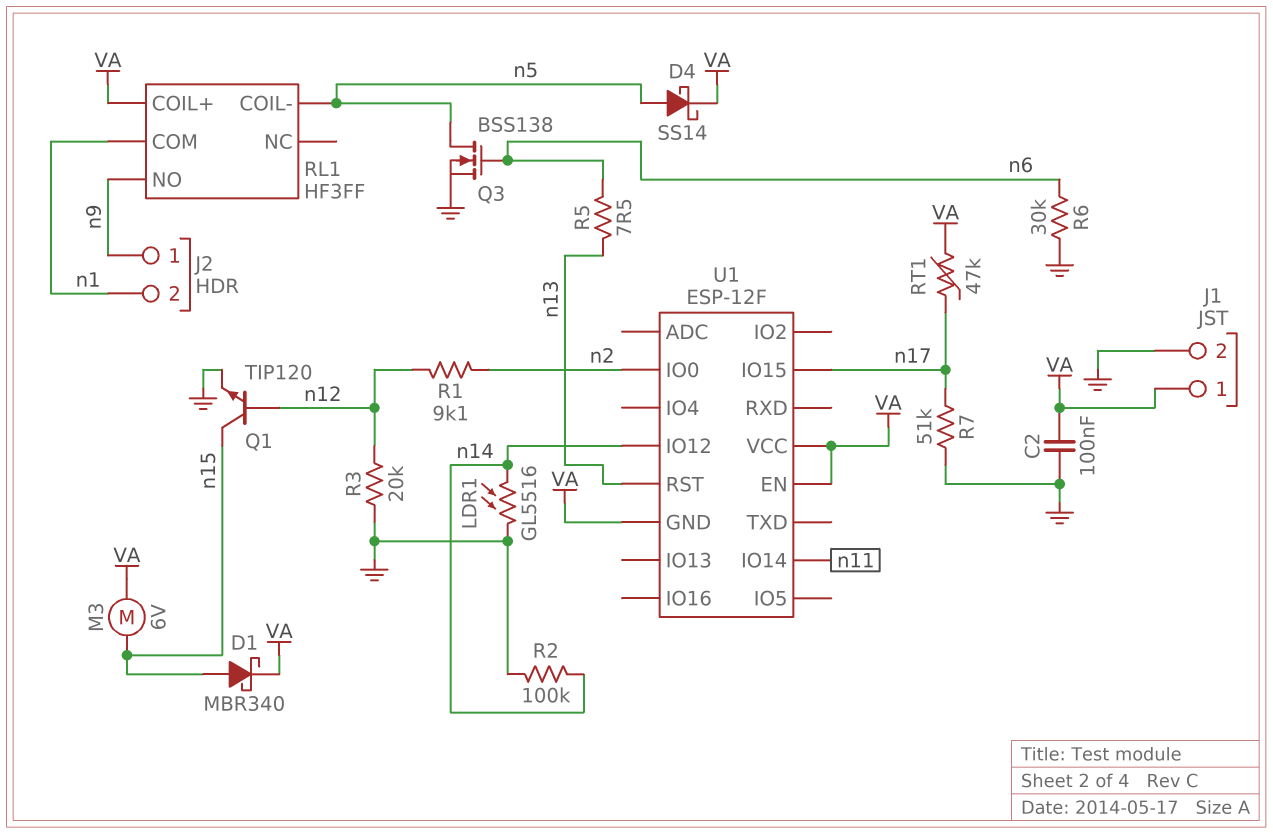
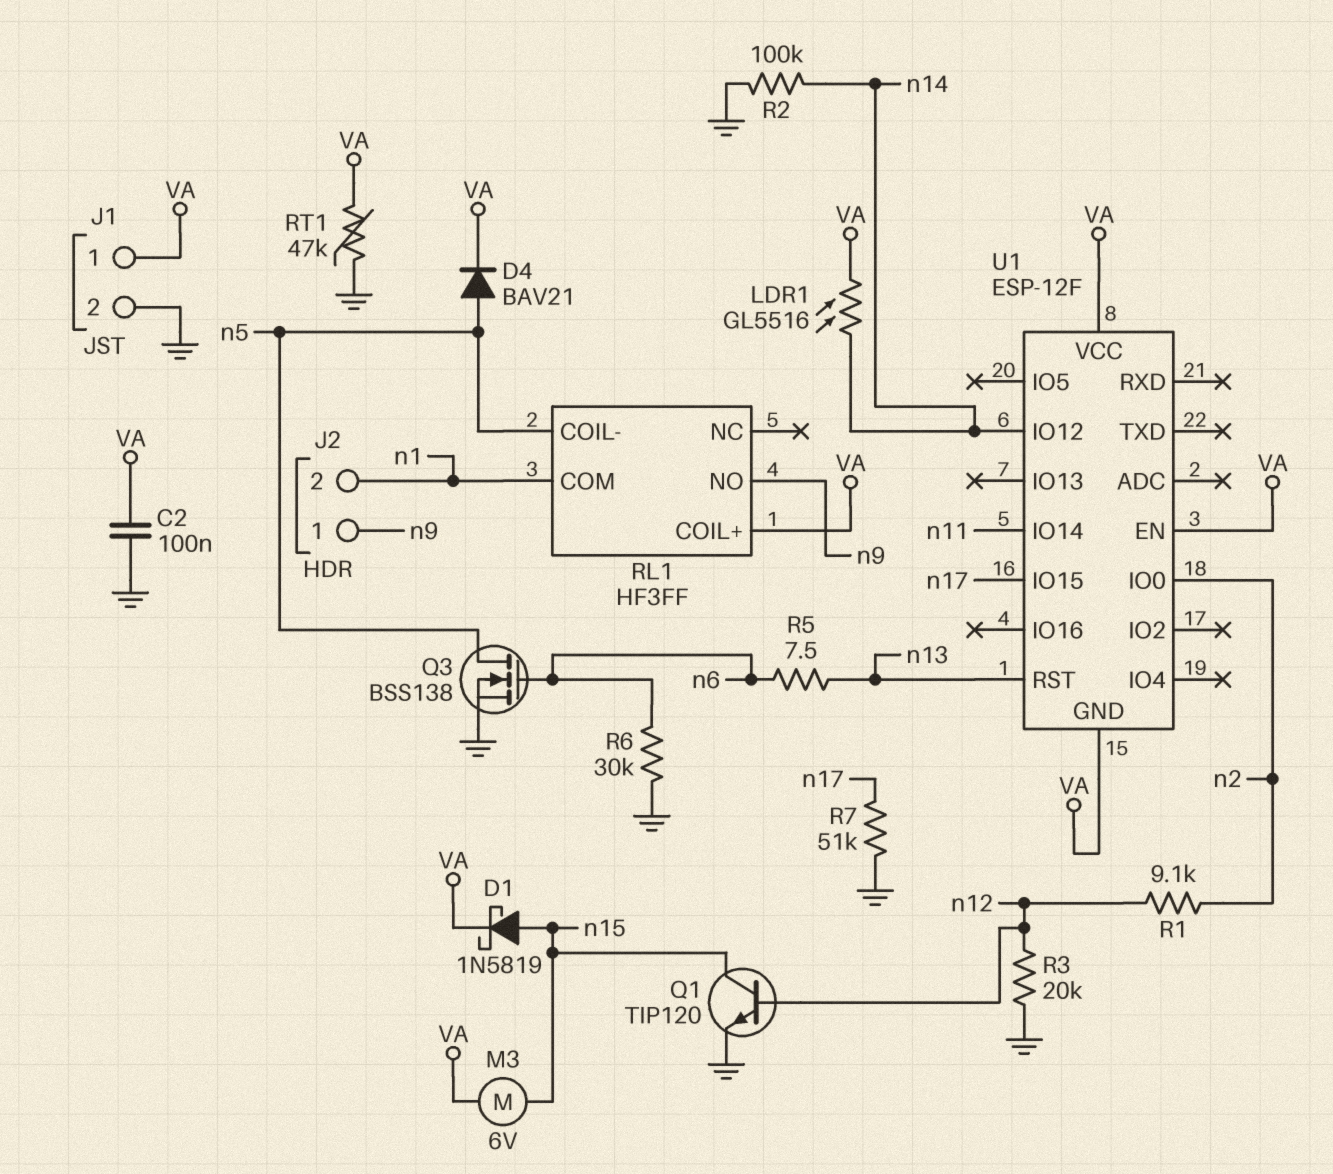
D1: schottky MBR340 (A n15, K VA) -> schottky 1N5819 (A n15, K VA)
D4: schottky SS14 (A n5, K VA) -> diode BAV21 (A n5, K VA)
LDR1: GL5516 (GND, n14) -> GL5516 (VA, n14)
RT1: 47k (VA, n17) -> 47k (GND, VA)

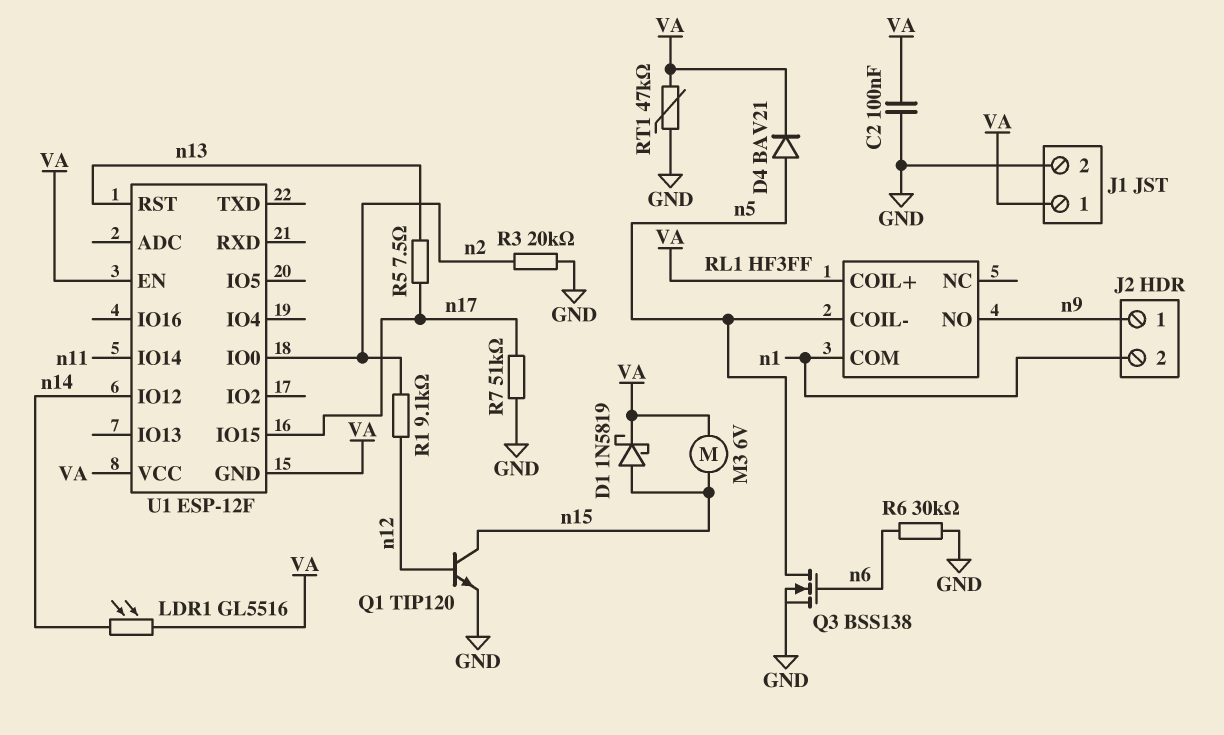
R2: 100k (GND, n14) -> none
R3: 20k (GND, n12) -> 20k (GND, n2)
R5: 7.5 (n6, n13) -> 7.5 (n13, n17)

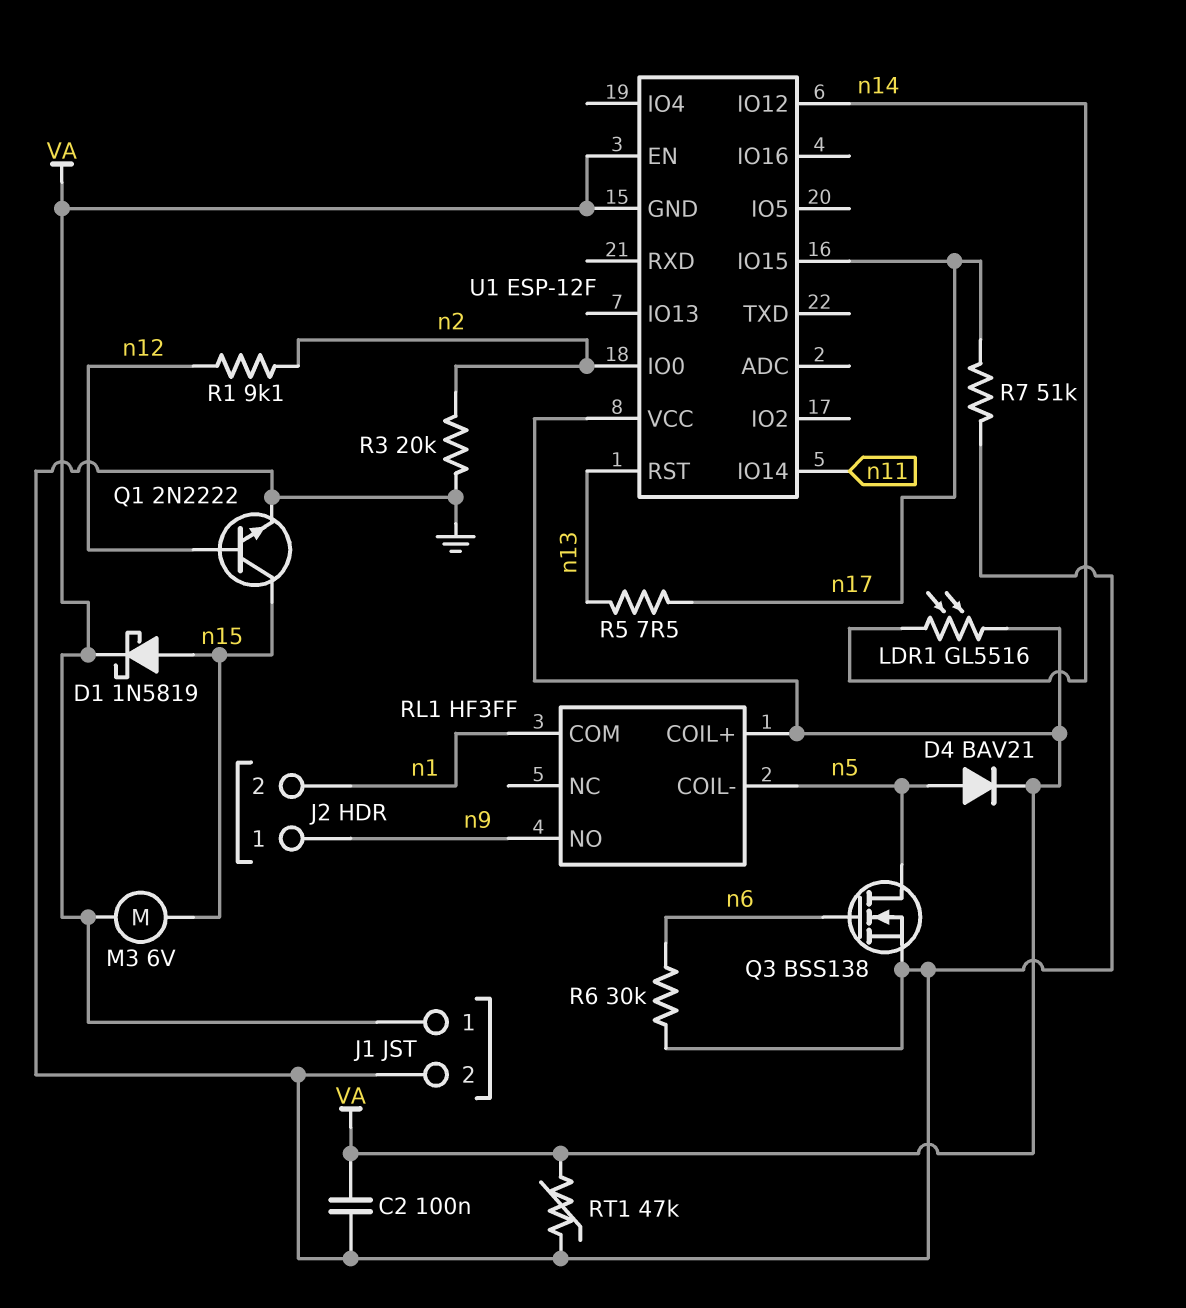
Q1: NPN TIP120 (B n12, C n15, E GND) -> NPN 2N2222 (B n12, C n15, E GND)

